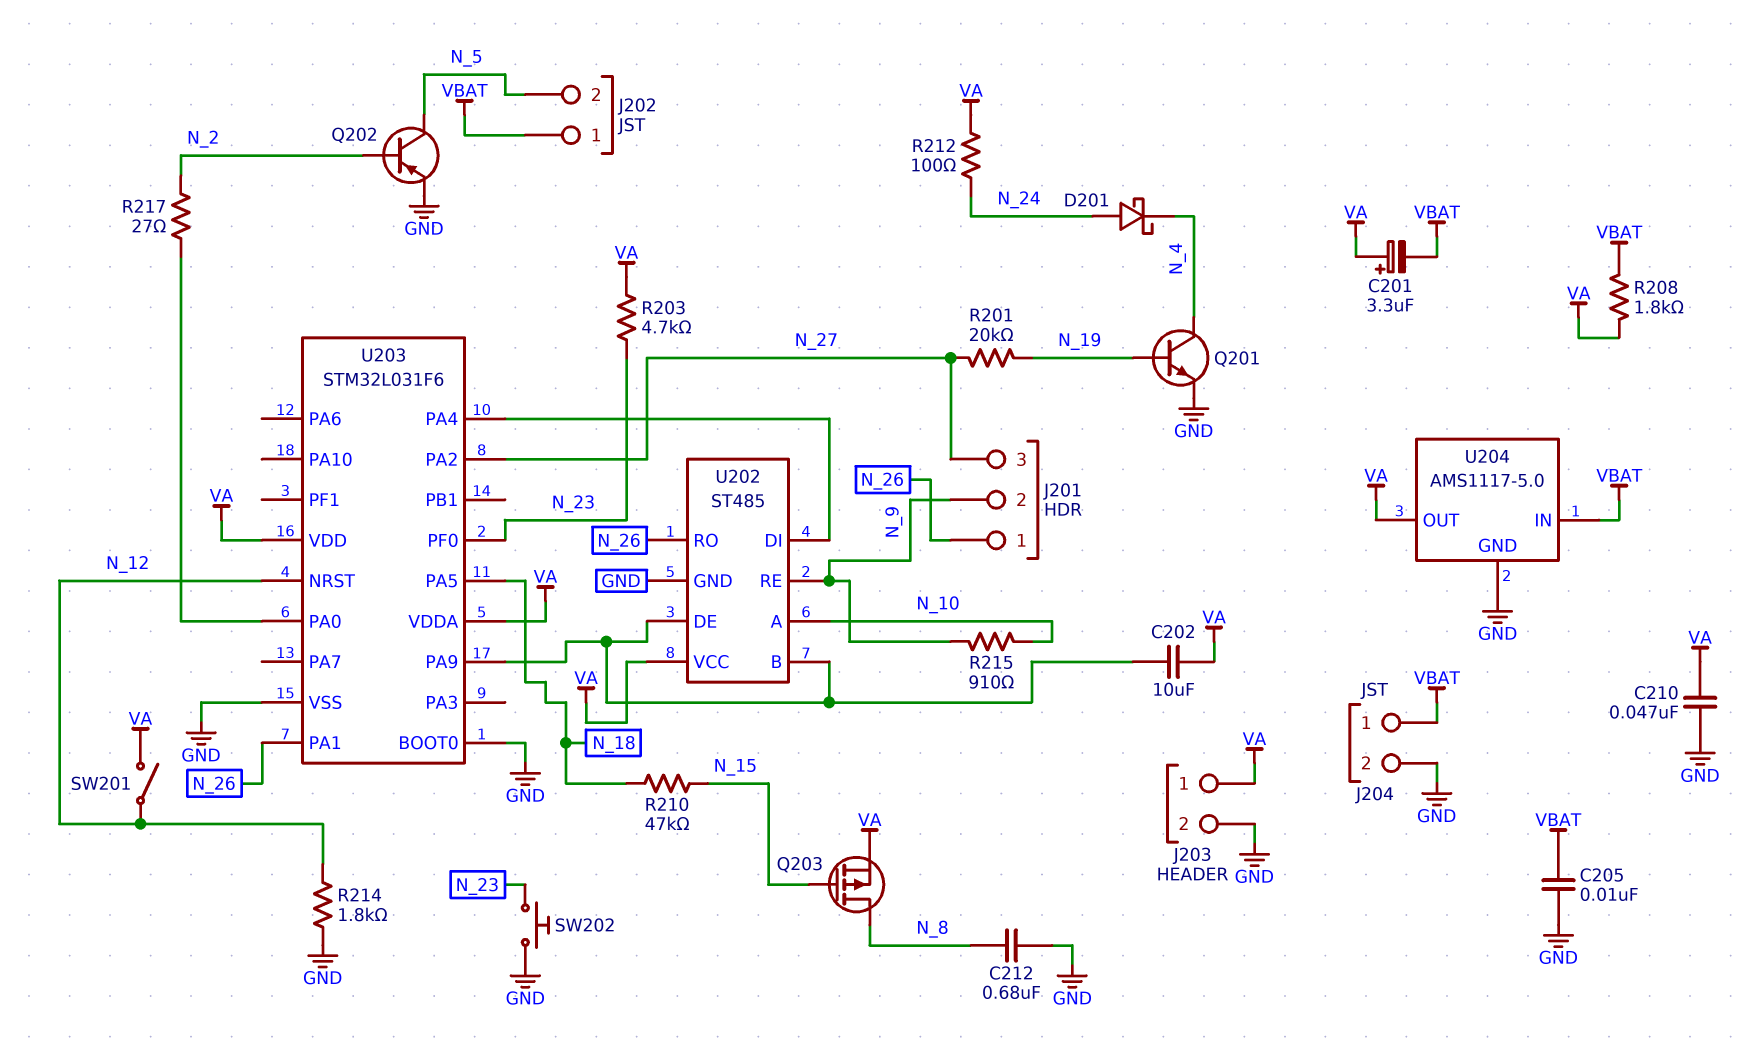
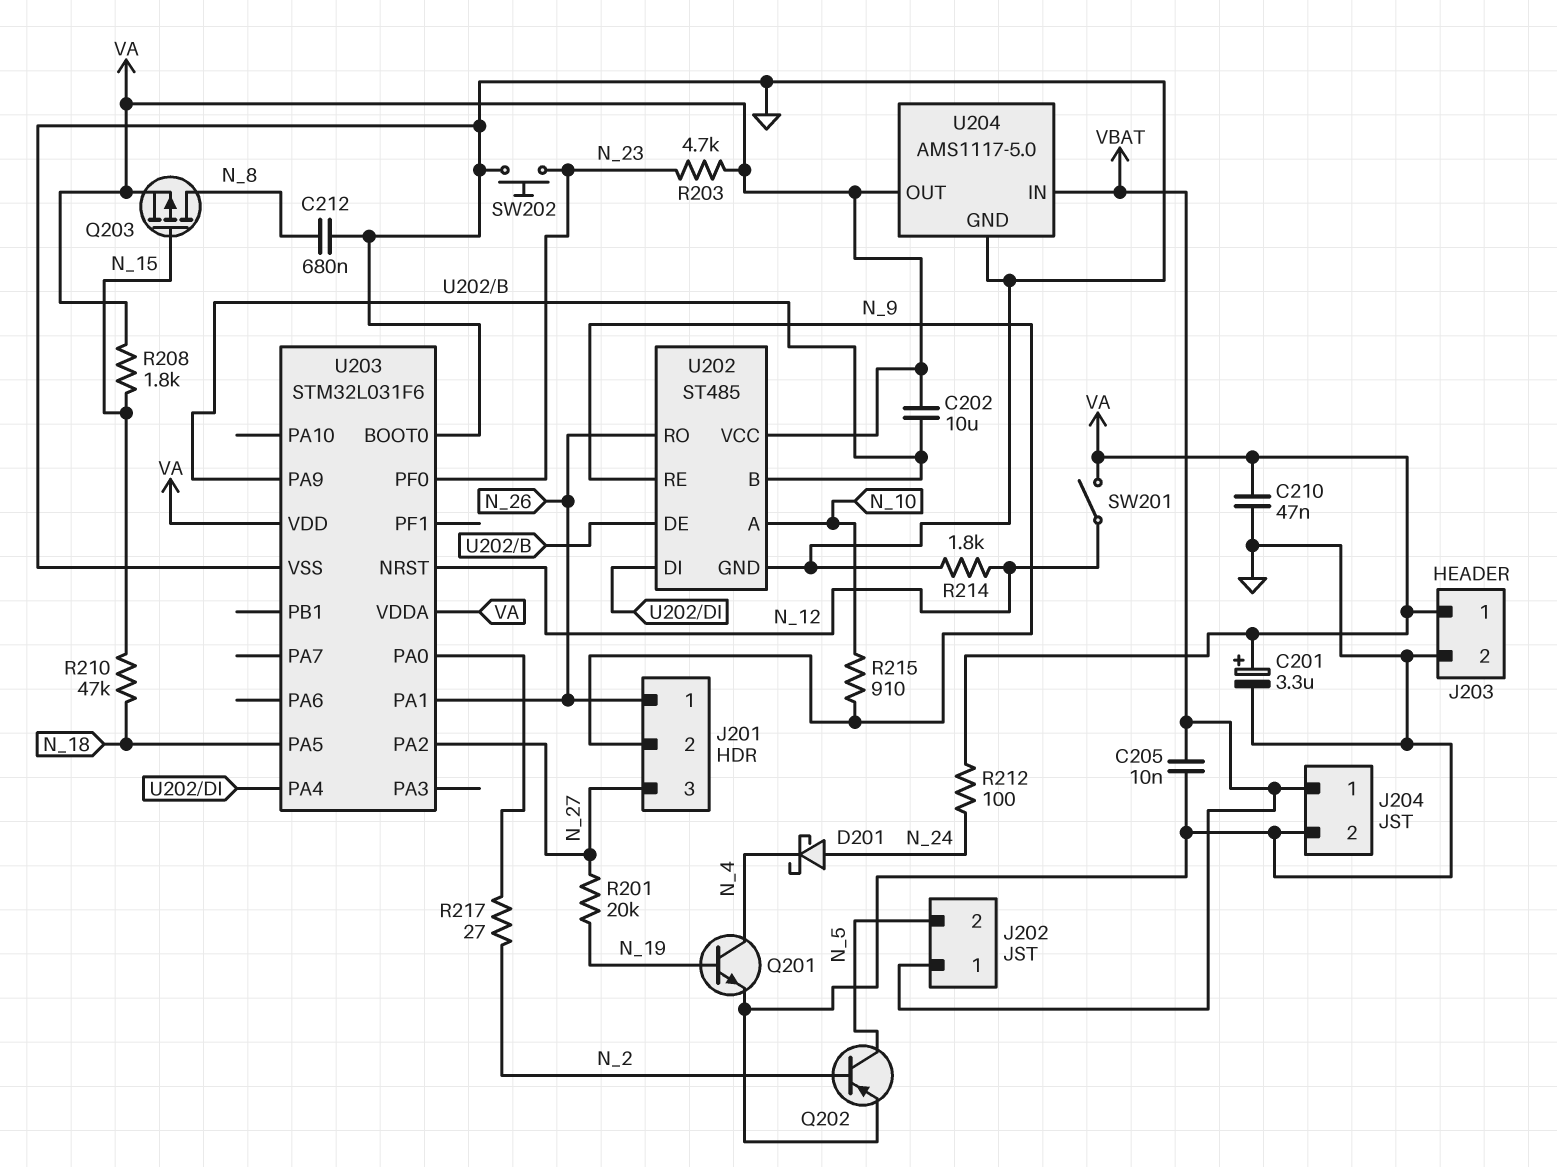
C201: 3.3uF (plus VA, minus VBAT) -> 3.3uF (plus VA, minus GND)
R208: 1.8k (VA, VBAT) -> 1.8k (N_15, VA)

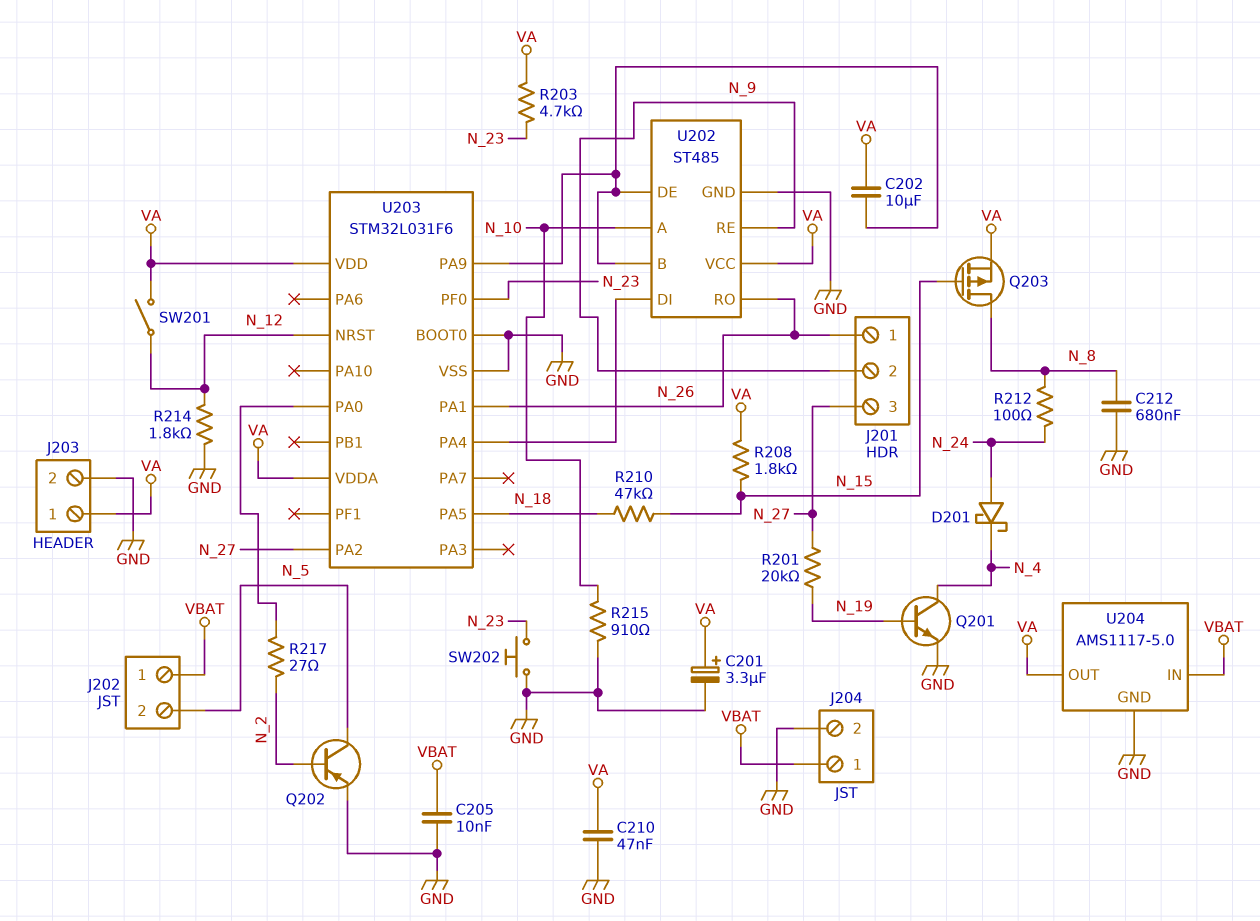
R212: 100 (N_24, VA) -> 100 (N_8, N_24)
R215: 910 (N_9, N_10) -> 910 (GND, N_10)

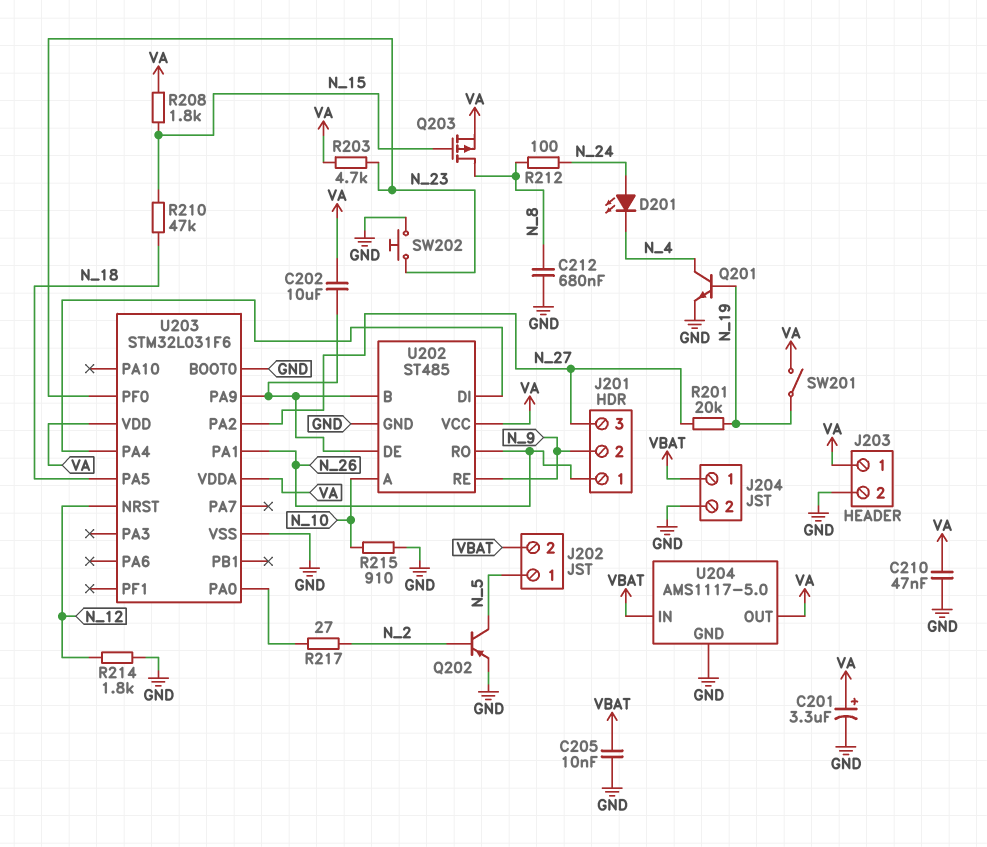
D201: schottky (A N_24, K N_4) -> LED (A N_24, K N_4)
J202 pin 1: VBAT -> N_5
J202 pin 2: N_5 -> VBAT
SW201: switch (N_12, VA) -> switch (N_19, VA)

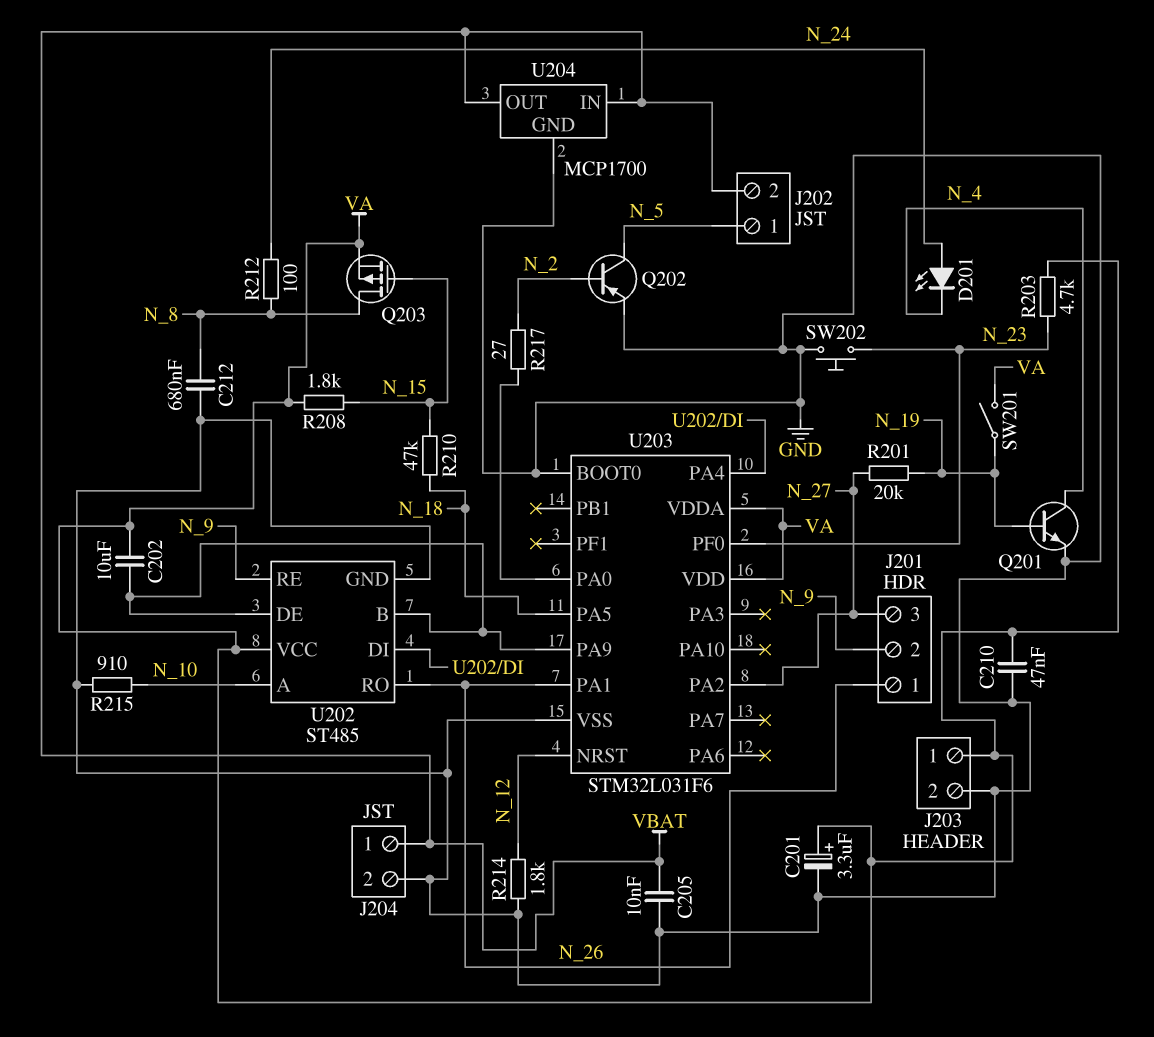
U204: AMS1117-5.0 -> MCP1700
U204 pin OUT: VA -> VBAT

